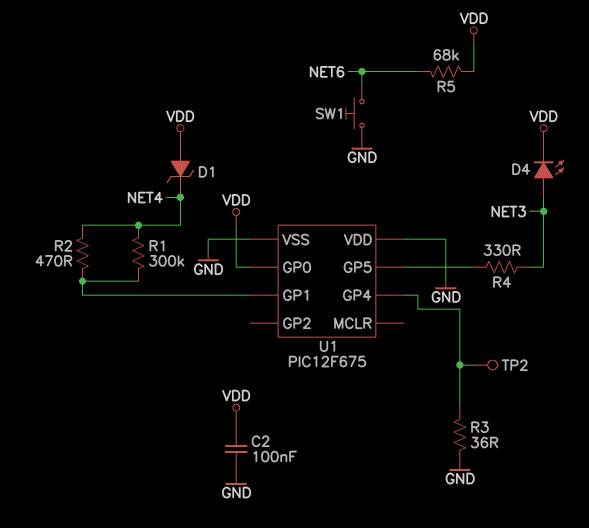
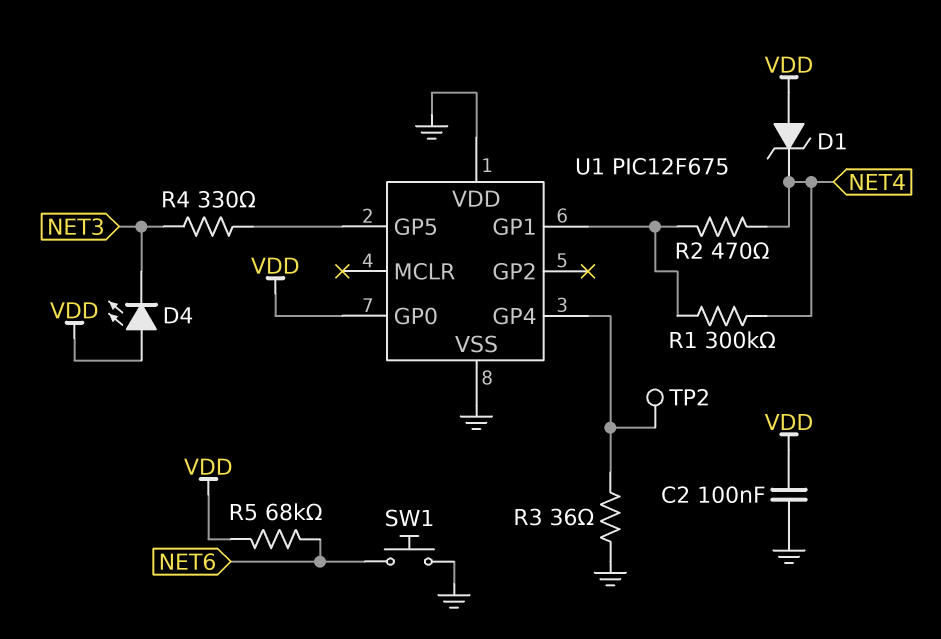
D4: LED (A NET3, K VDD) -> LED (A VDD, K NET3)

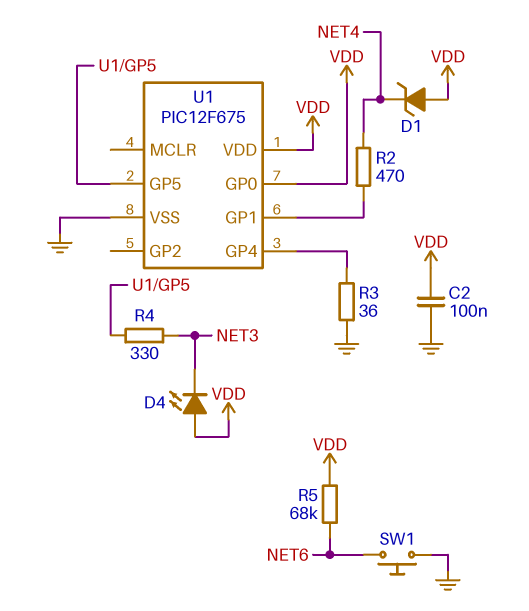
R1: 300k (NET4, U1/GP1) -> none
TP2: test point (U1/GP4) -> none
U1 pin VDD: GND -> VDD

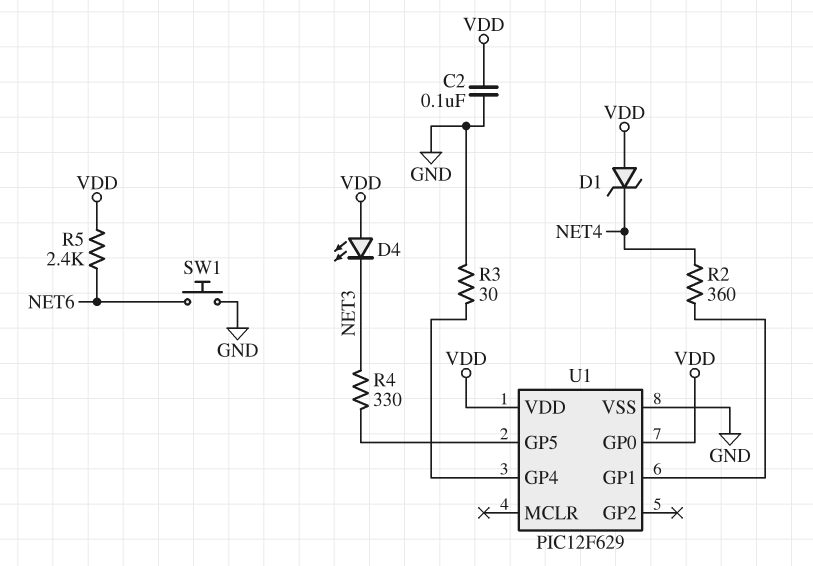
R2: 470 (NET4, U1/GP1) -> 360 (NET4, U1/GP1)
R3: 36 (GND, U1/GP4) -> 30 (GND, U1/GP4)
R5: 68k (NET6, VDD) -> 2.4k (NET6, VDD)
U1: PIC12F675 -> PIC12F629

